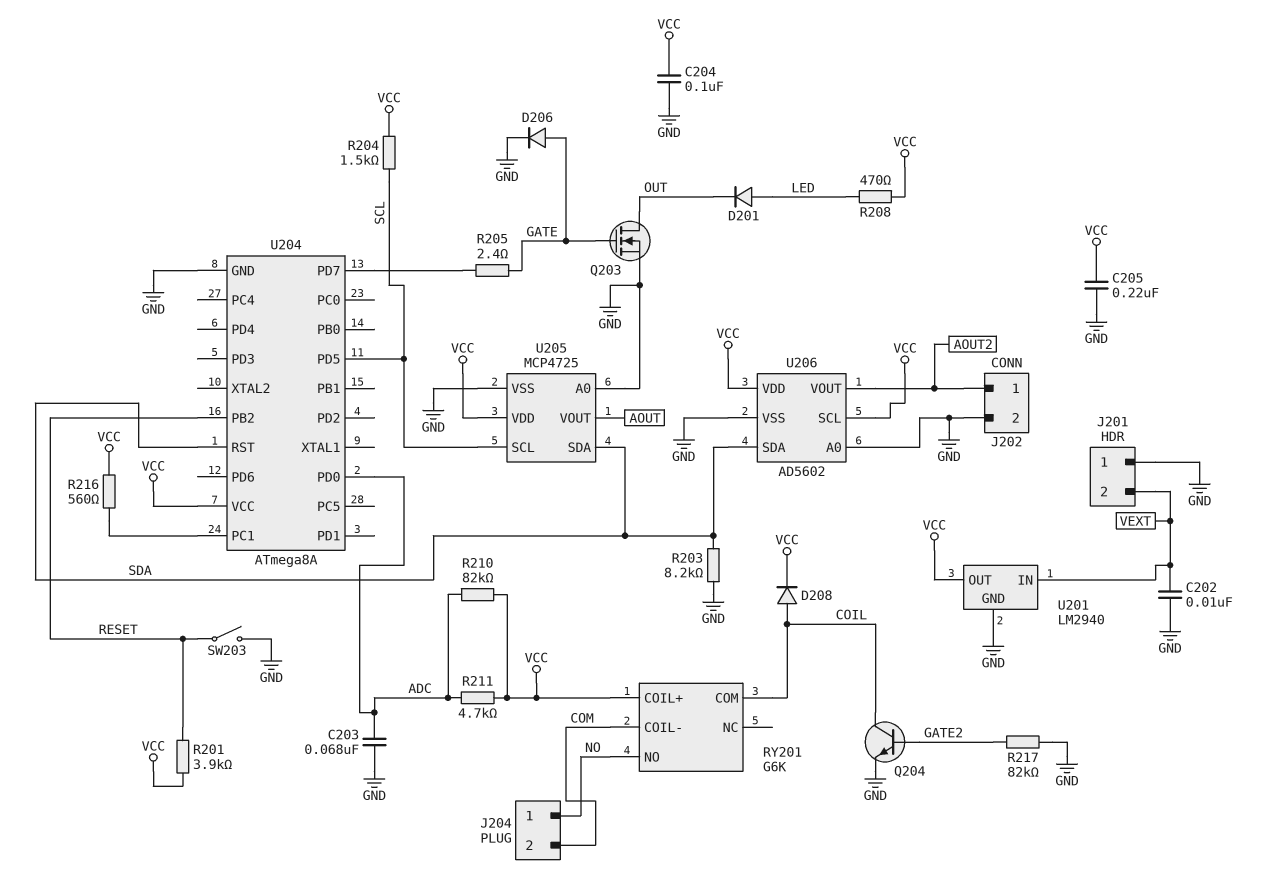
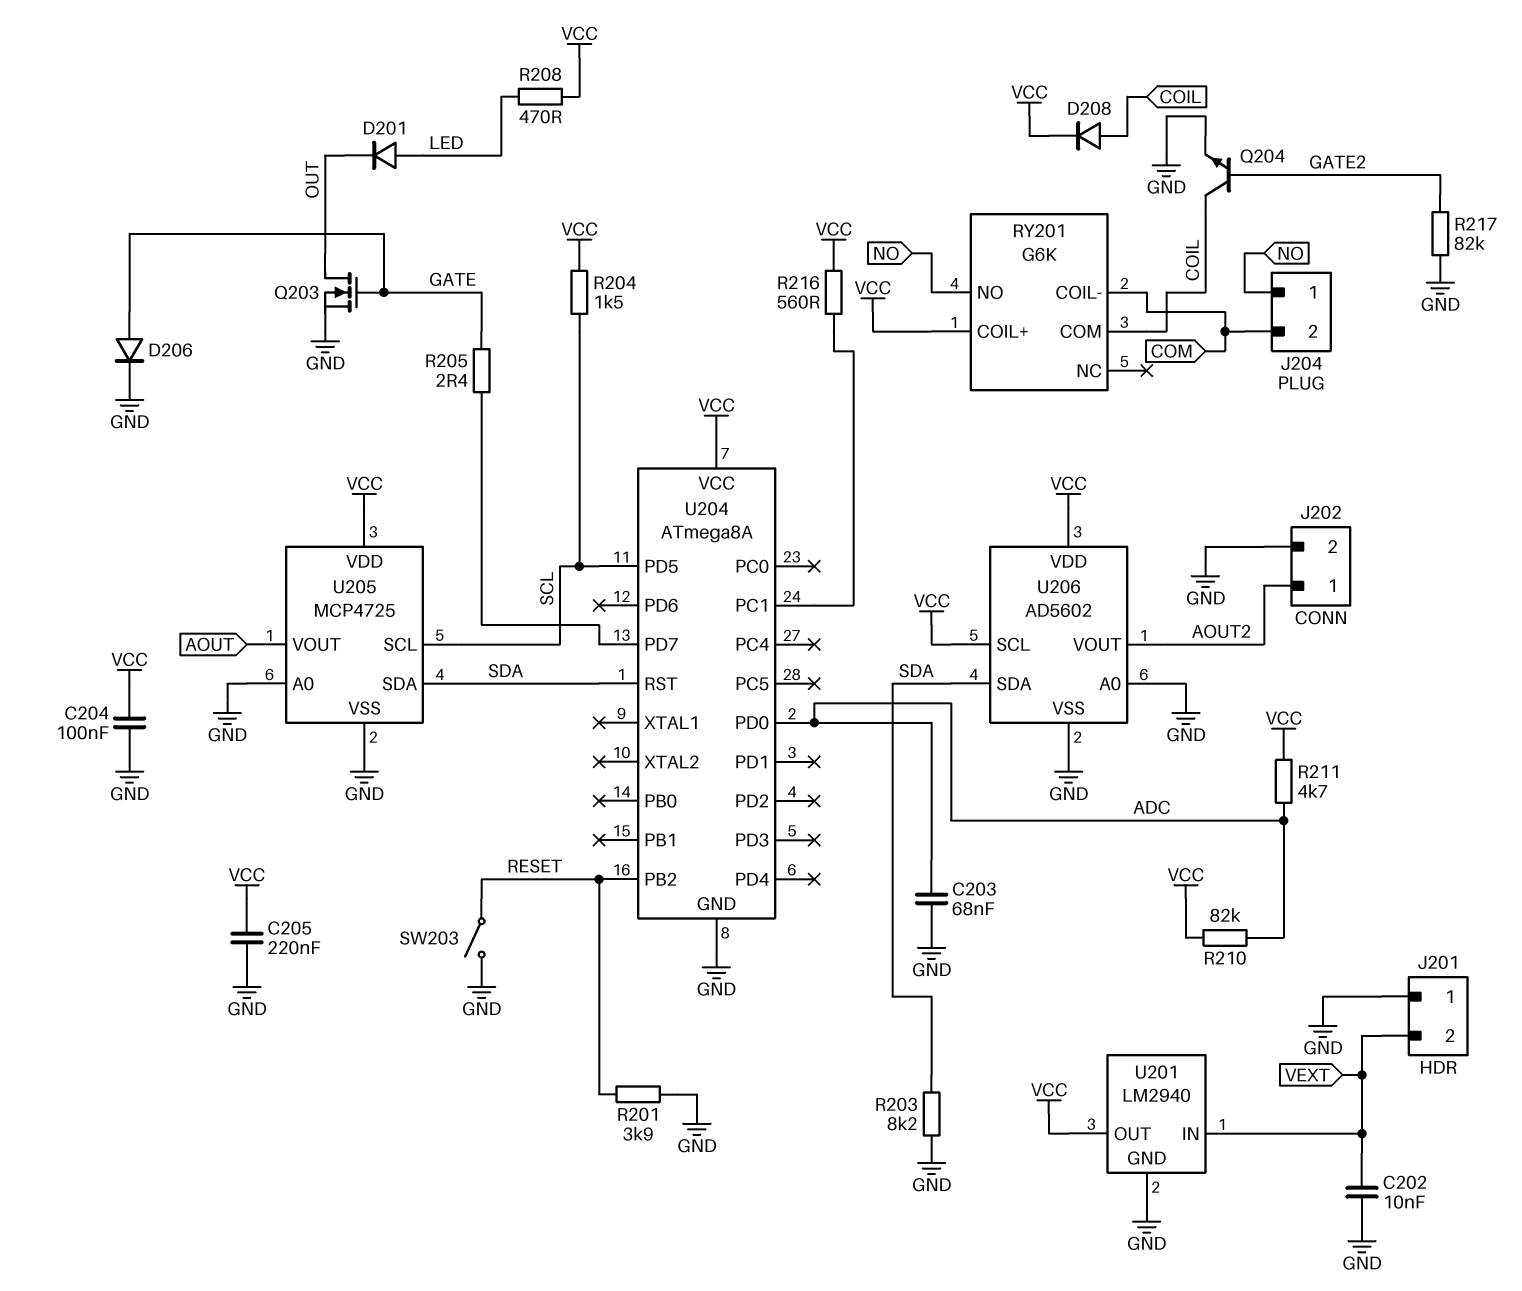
R201: 3.9k (RESET, VCC) -> 3.9k (GND, RESET)

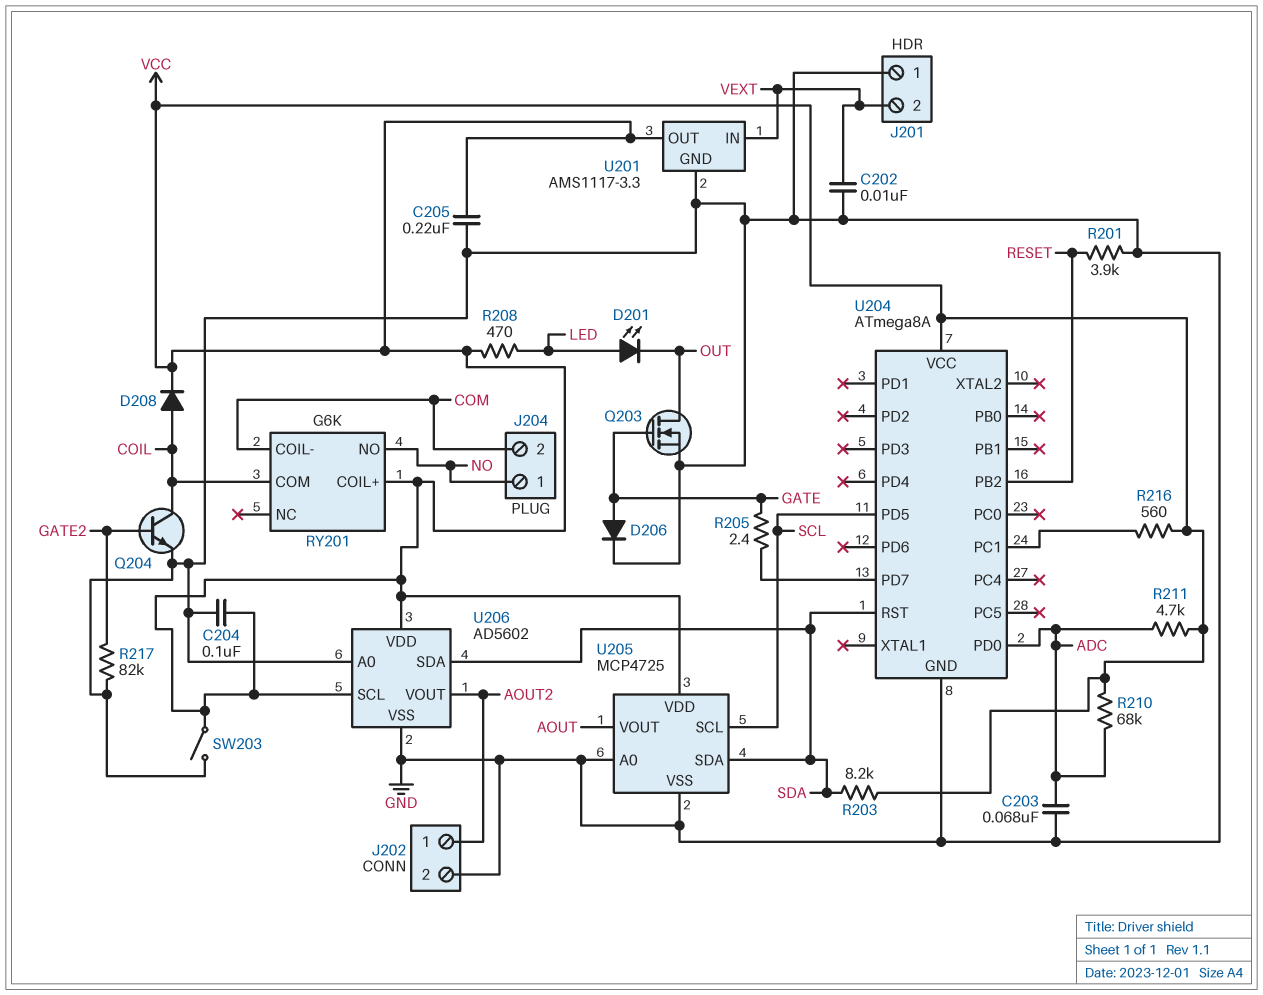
D201: diode (A LED, K OUT) -> LED (A LED, K OUT)
R203: 8.2k (GND, SDA) -> 8.2k (SDA, VCC)
R204: 1.5k (SCL, VCC) -> none
R210: 82k (ADC, VCC) -> 68k (ADC, VCC)
SW203: switch (GND, RESET) -> switch (GND, VCC)
U201: LM2940 -> AMS1117-3.3

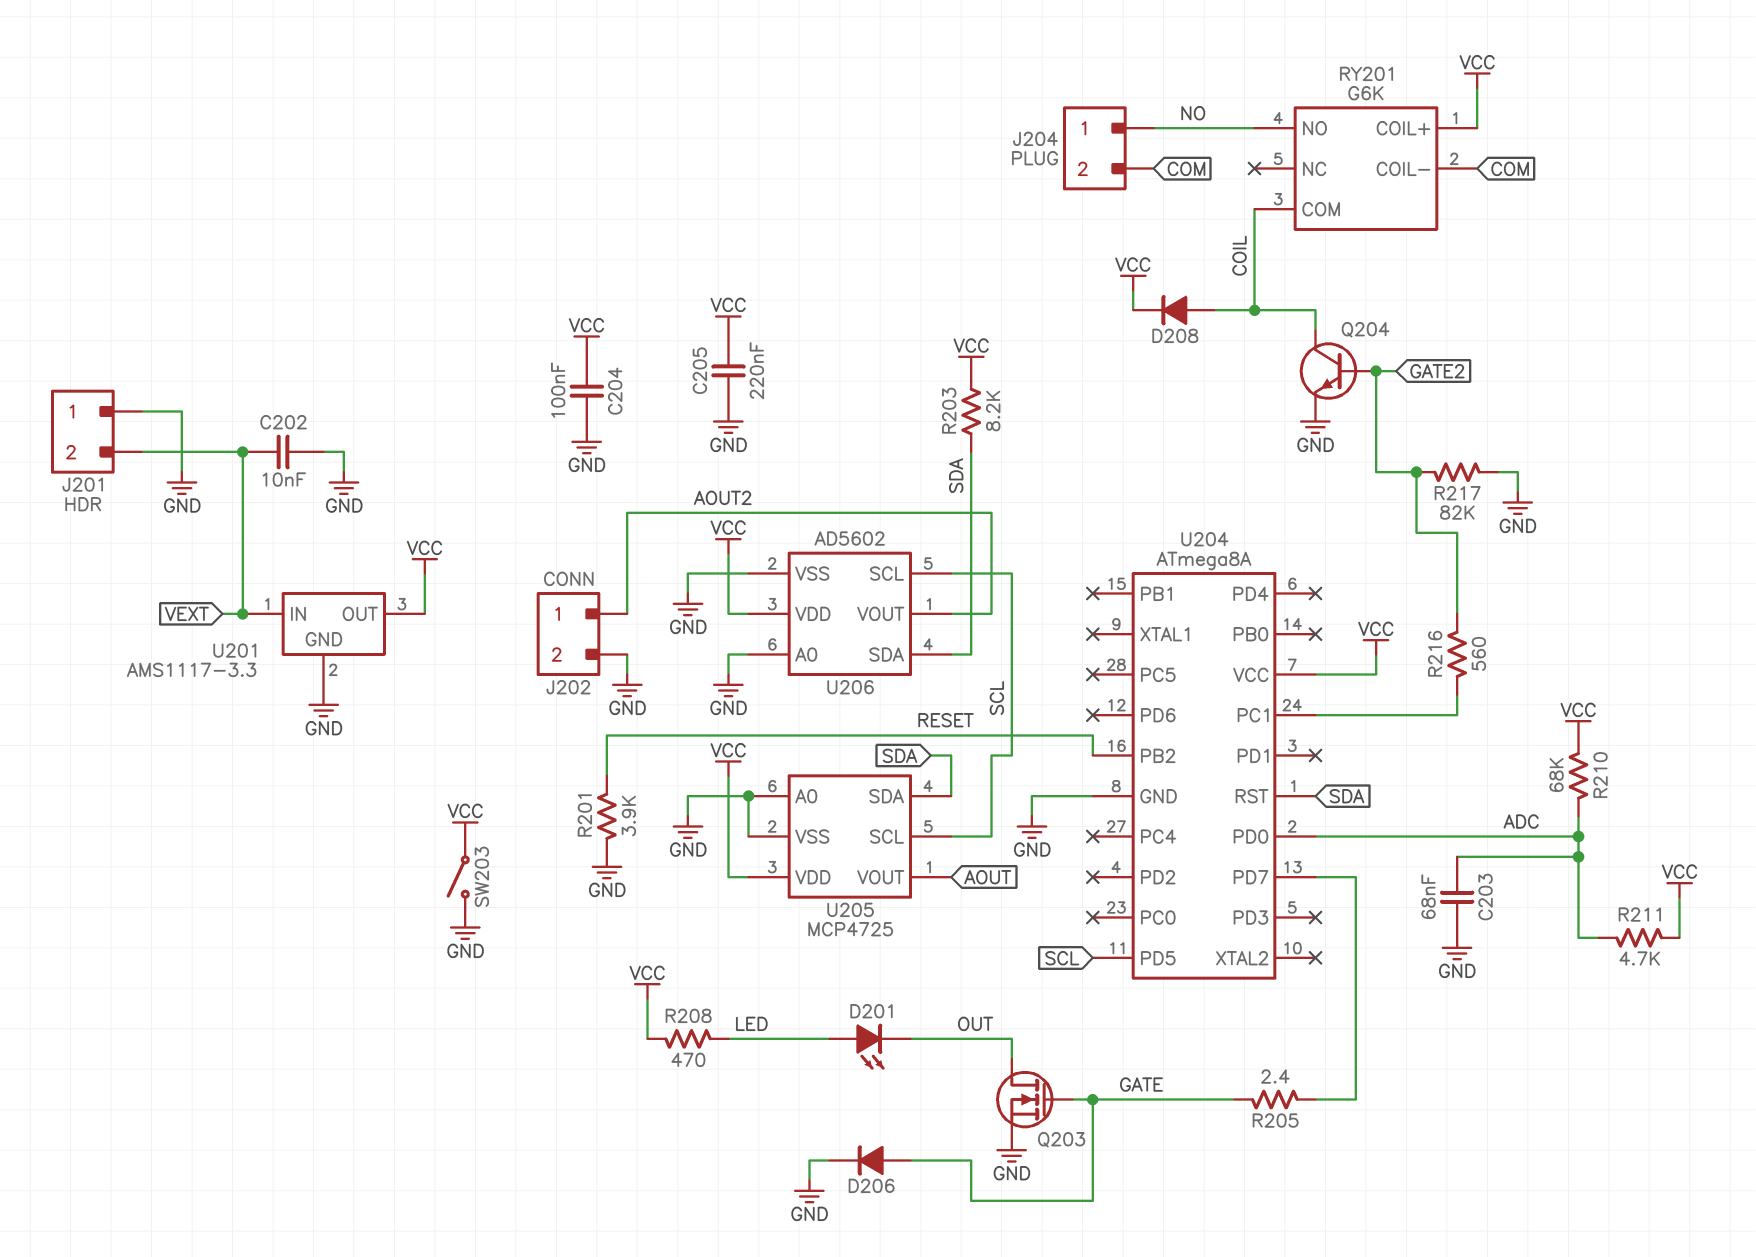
R216: 560 (U204/PC1, VCC) -> 560 (GATE2, U204/PC1)
U206 pin SCL: VCC -> SCL

